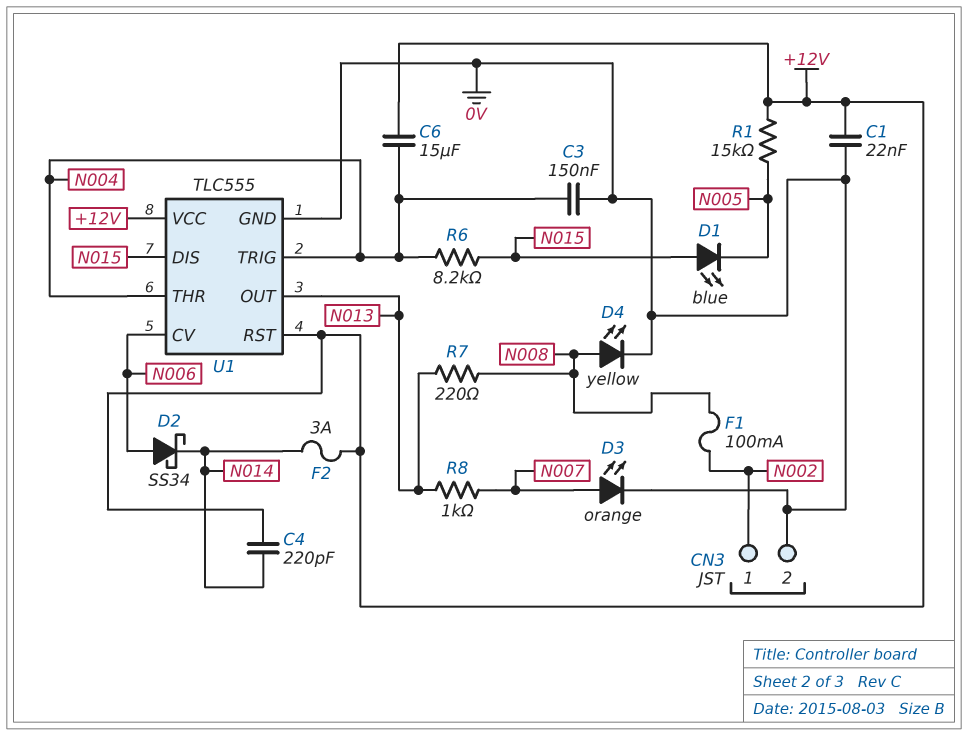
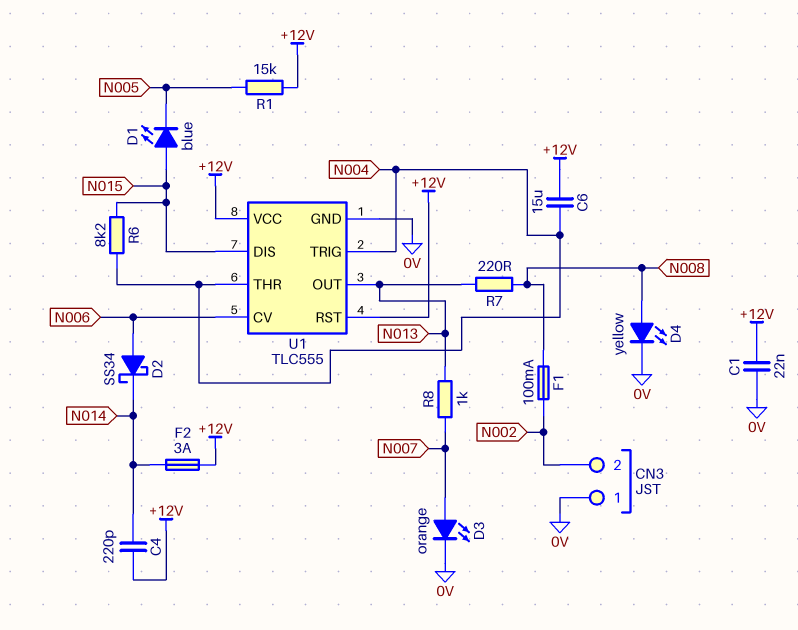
C3: 150nF (0V, N004) -> none
CN3 pin 1: N002 -> 0V
CN3 pin 2: 0V -> N002

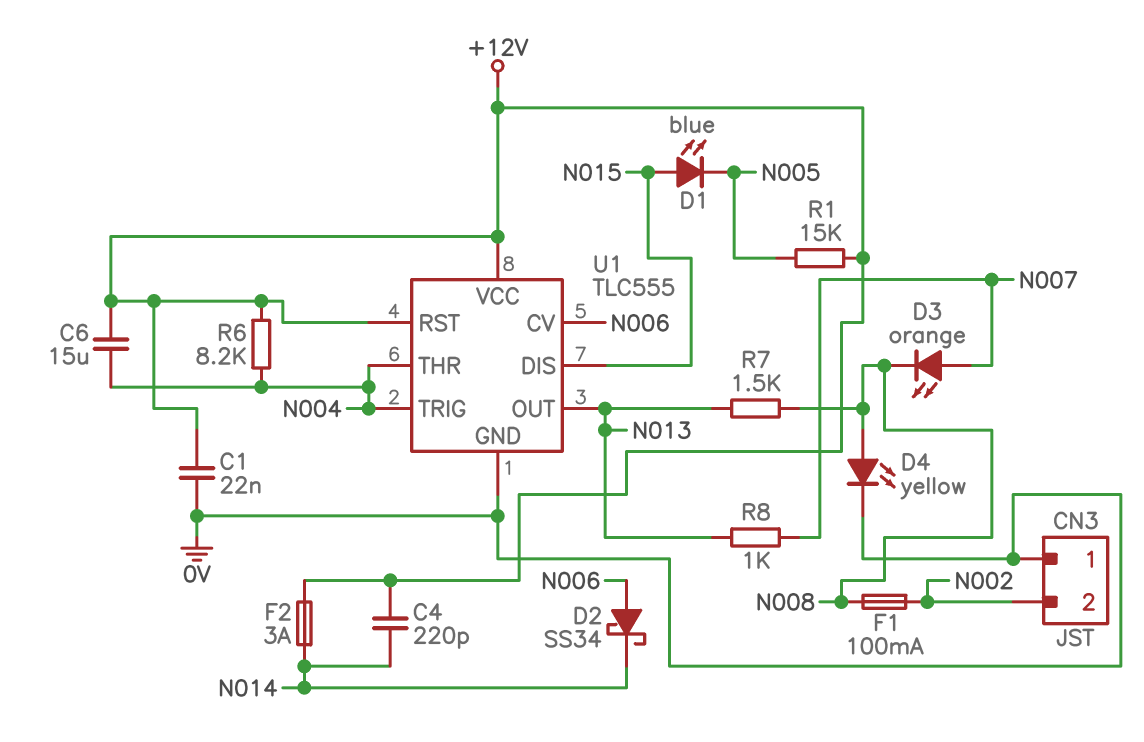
D3: LED orange (A N007, K 0V) -> LED orange (A N007, K N008)
R6: 8.2k (N004, N015) -> 8.2k (+12V, N004)
R7: 220 (N008, N013) -> 1.5k (N008, N013)

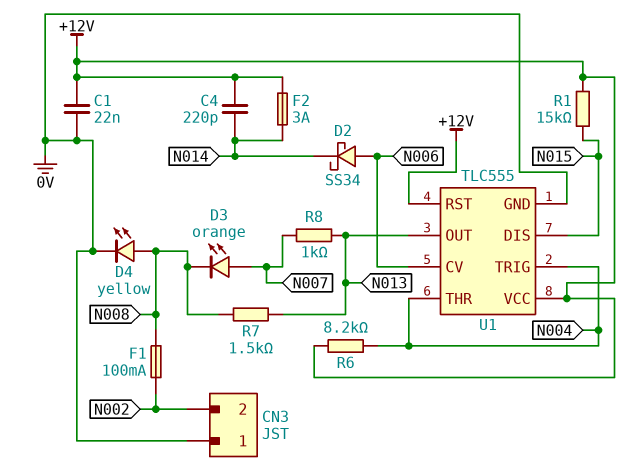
C6: 15uF (+12V, N004) -> none
D1: LED blue (A N015, K N005) -> none
R1: 15k (+12V, N005) -> 15k (+12V, N015)

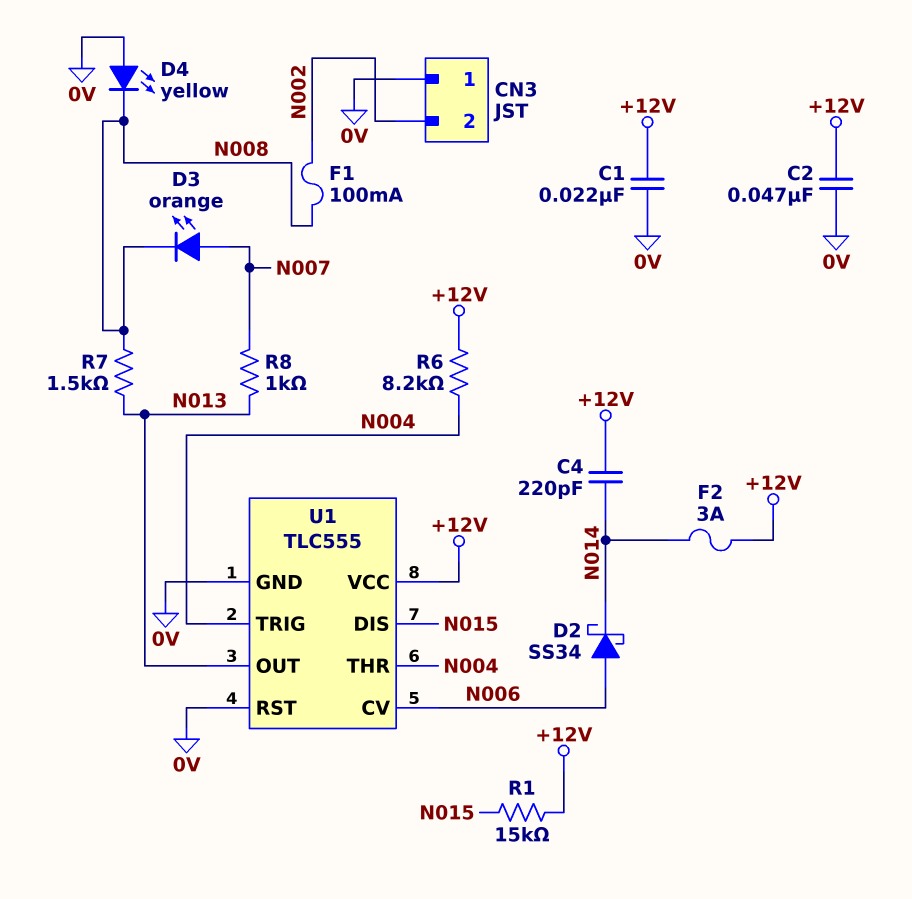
C2: none -> 47nF (+12V, 0V)
D4: LED yellow (A N008, K 0V) -> LED yellow (A 0V, K N008)
U1 pin RST: +12V -> 0V

